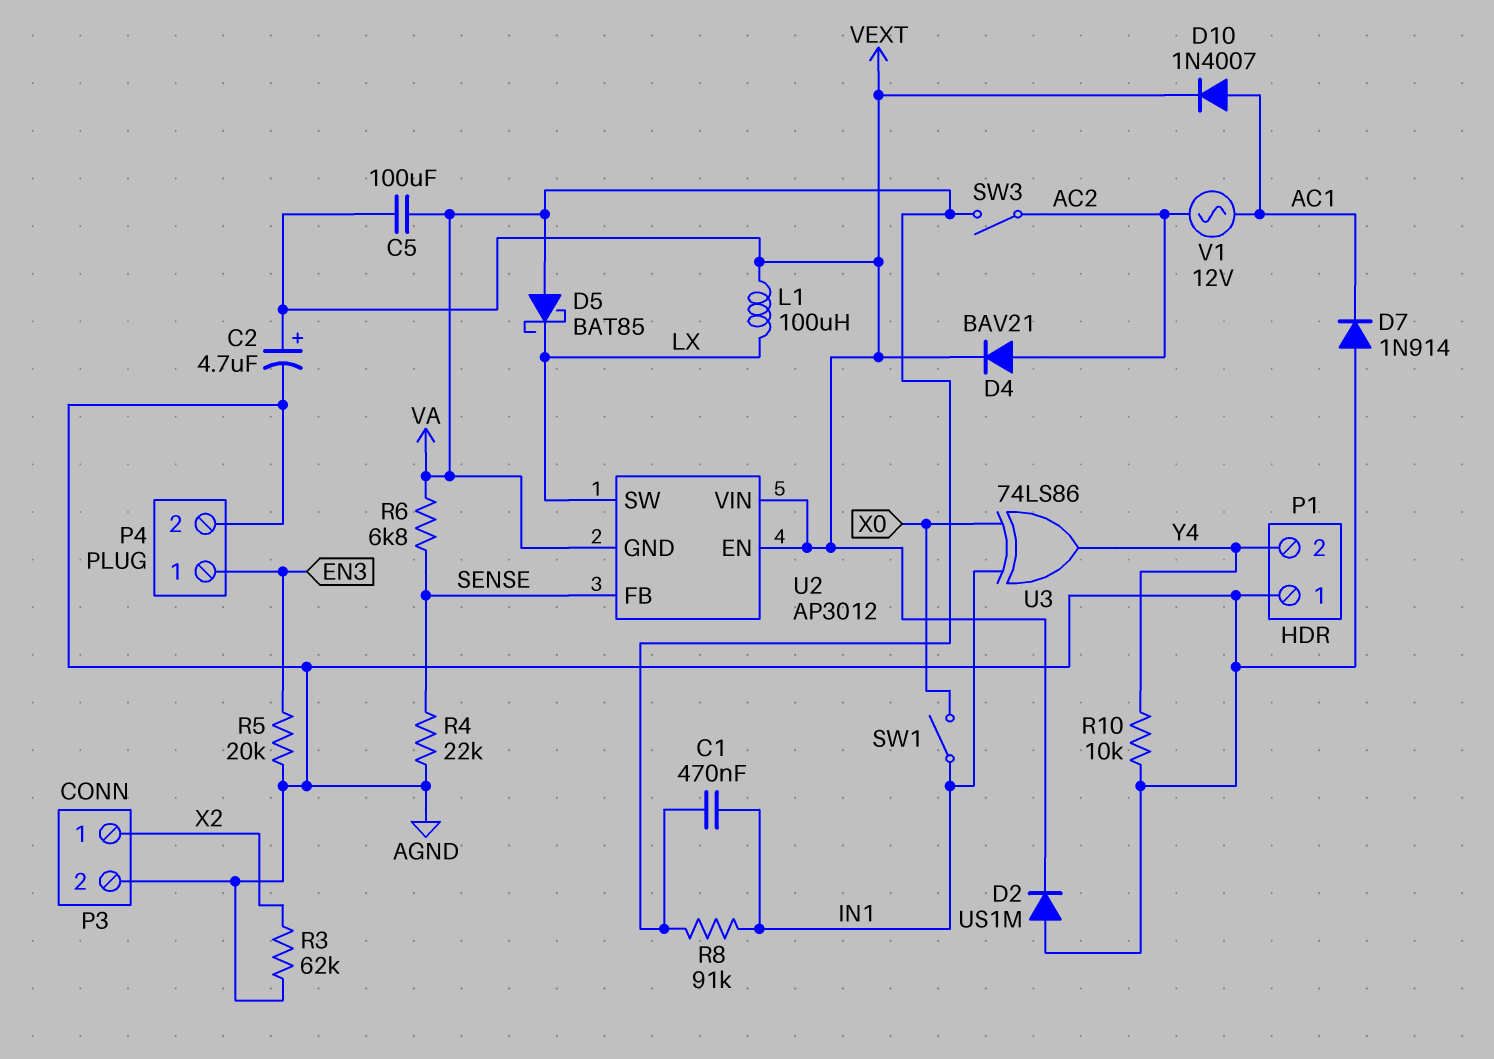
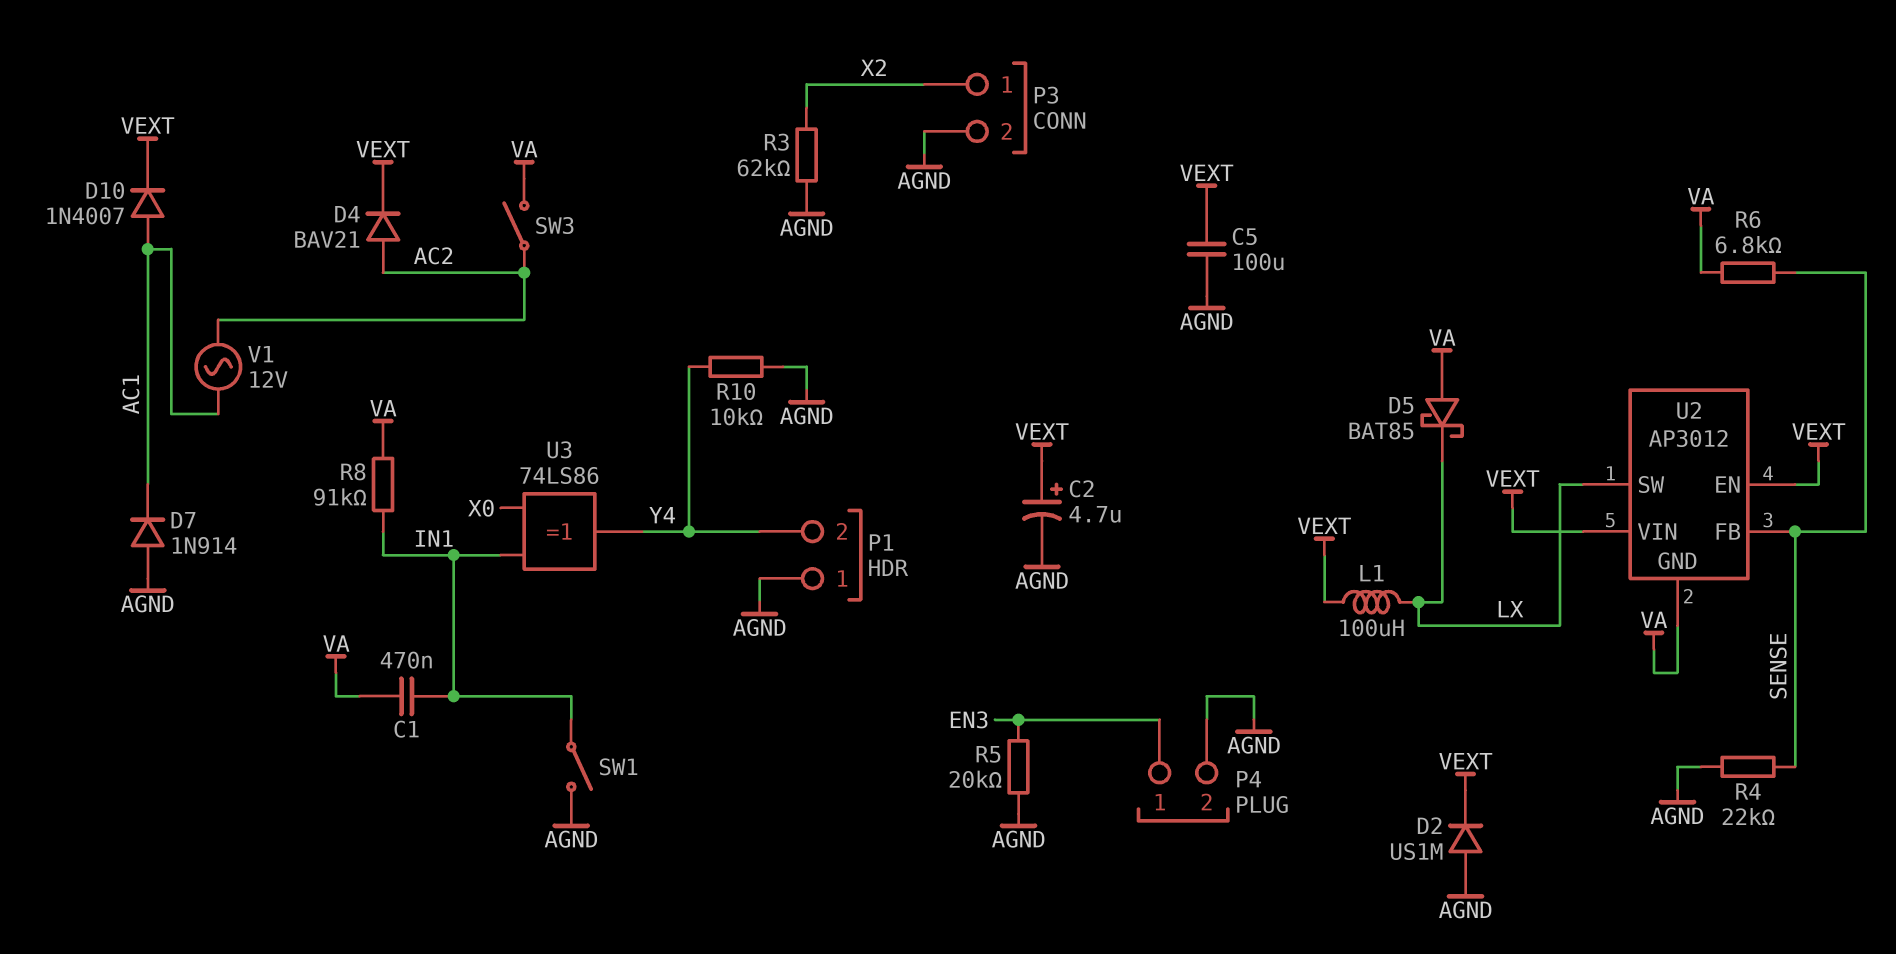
C5: 100uF (VA, VEXT) -> 100uF (AGND, VEXT)
SW1: switch (IN1, X0) -> switch (AGND, IN1)

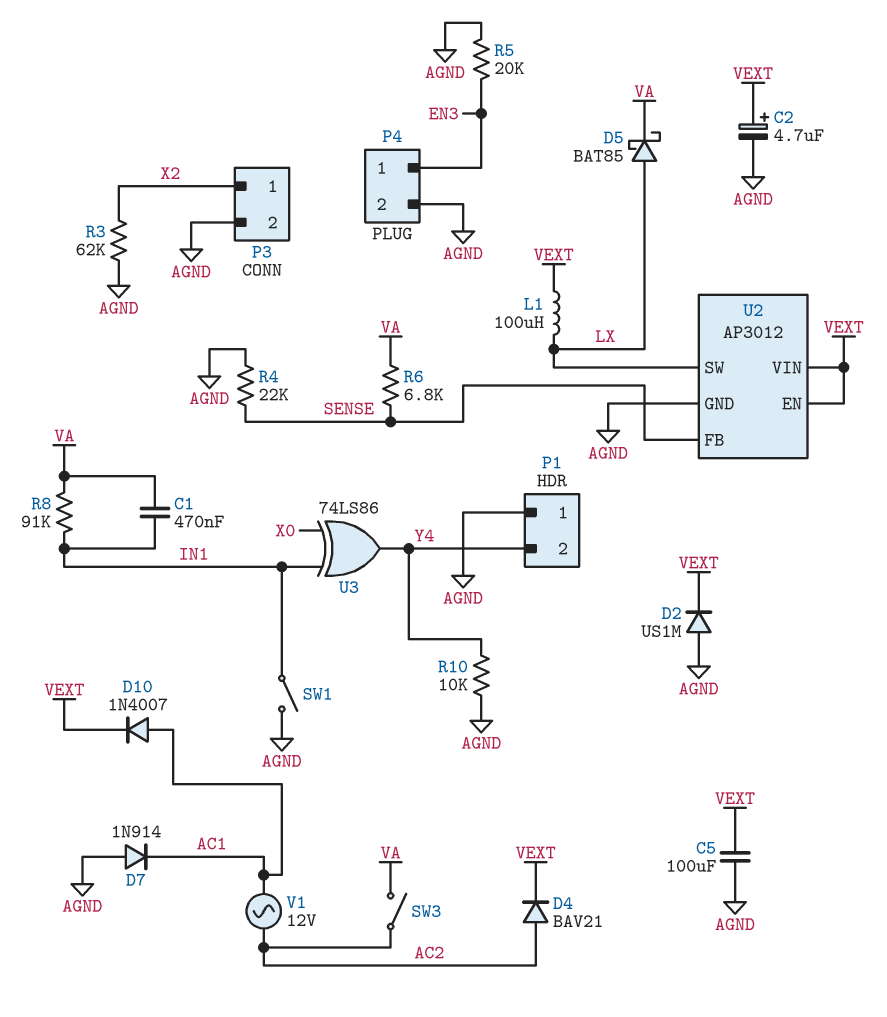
D5: schottky BAT85 (A VA, K LX) -> schottky BAT85 (A LX, K VA)
U2 pin GND: VA -> AGND

